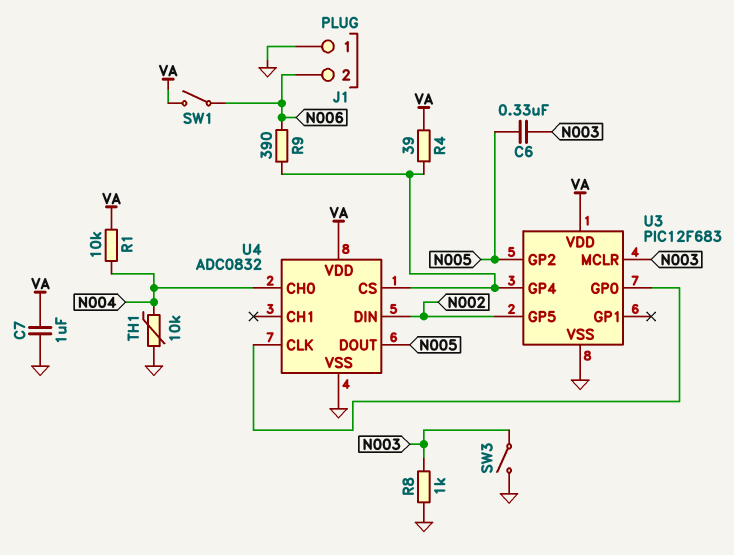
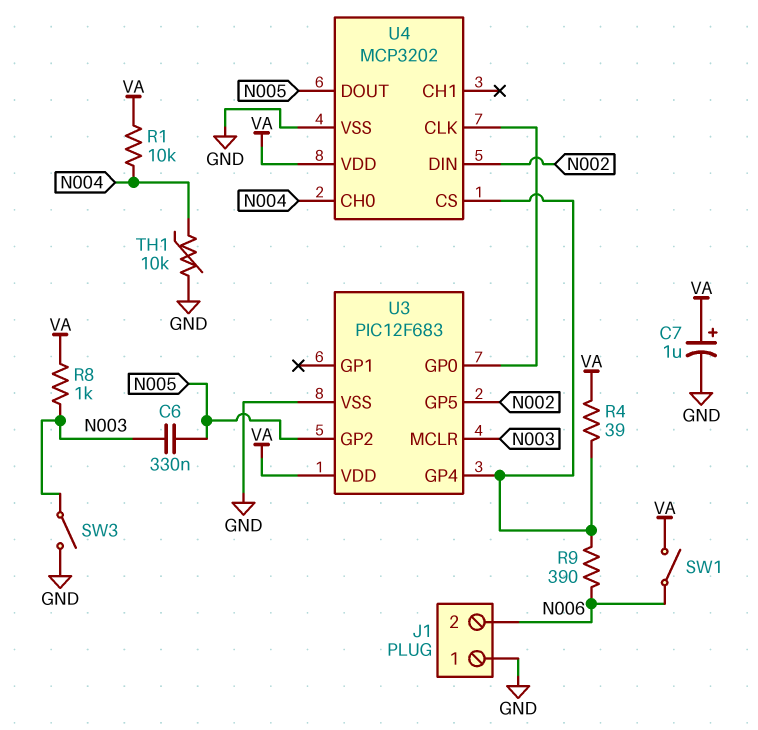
C7: 1uF (GND, VA) -> 1uF (plus VA, minus GND)
R8: 1k (GND, N003) -> 1k (N003, VA)
U4: ADC0832 -> MCP3202

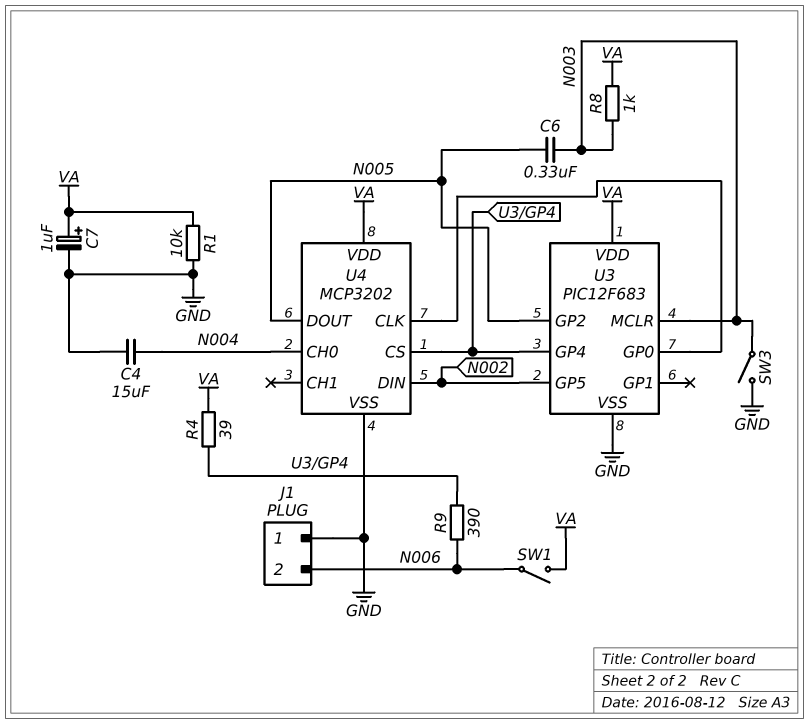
C4: none -> 15uF (GND, N004)
R1: 10k (N004, VA) -> 10k (GND, VA)
TH1: 10k (GND, N004) -> none

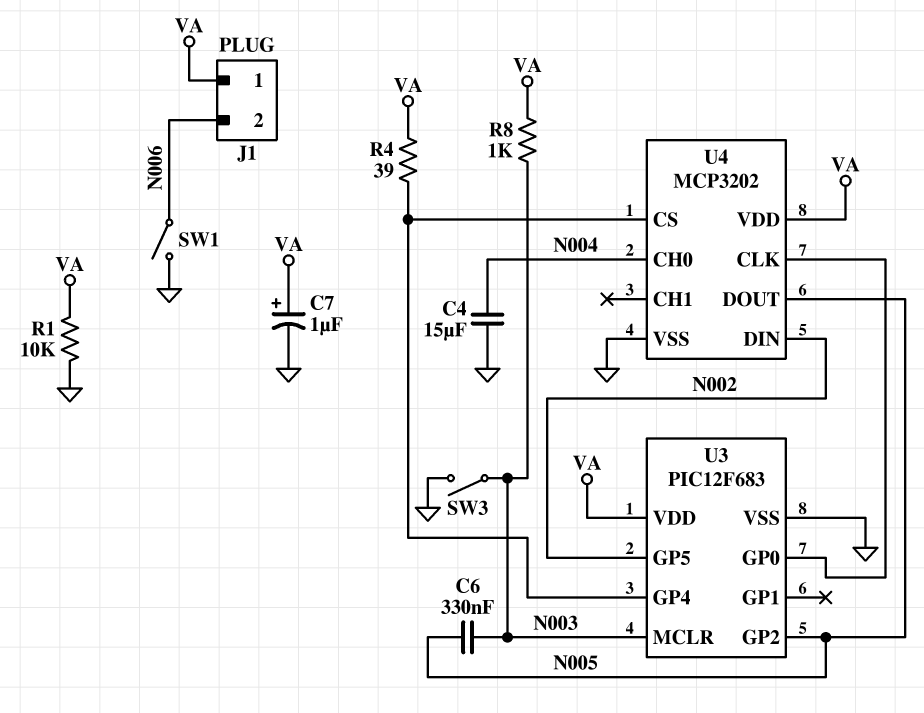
J1 pin 1: GND -> VA
R9: 390 (N006, U3/GP4) -> none
SW1: switch (N006, VA) -> switch (GND, N006)

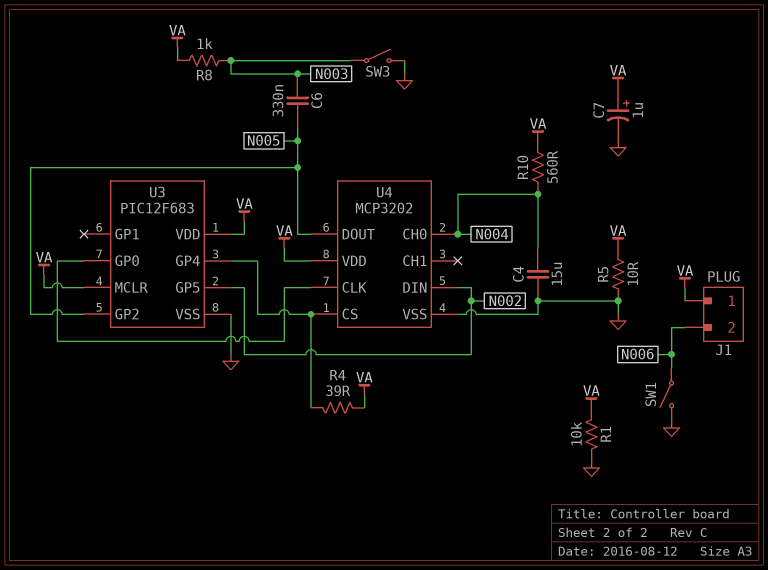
R5: none -> 10 (GND, VA)
R10: none -> 560 (N004, VA)
U3 pin MCLR: N003 -> VA

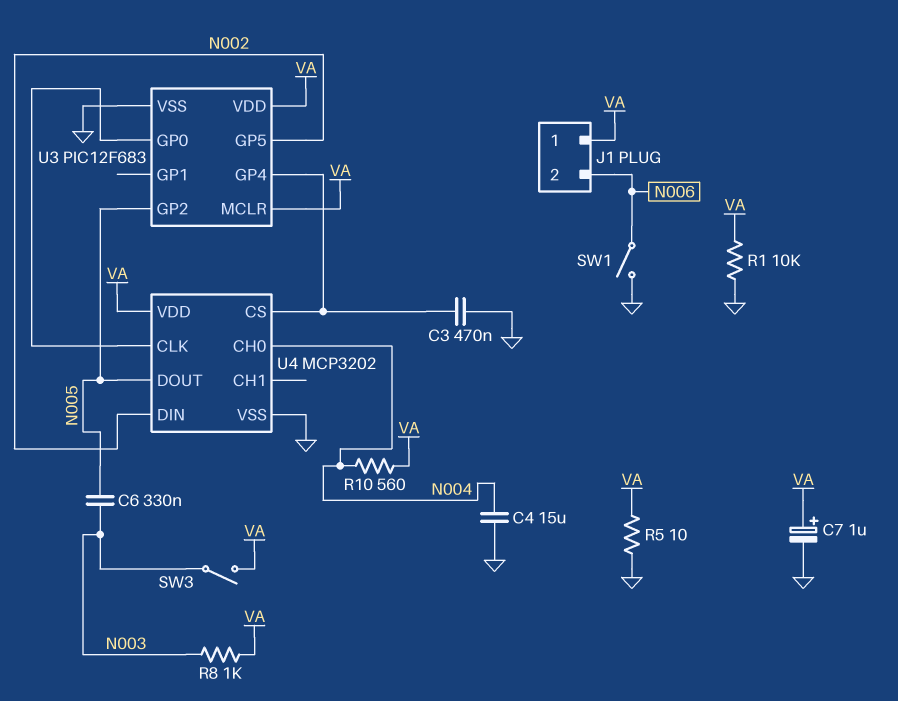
C3: none -> 470nF (GND, U3/GP4)
R4: 39 (U3/GP4, VA) -> none
SW3: switch (GND, N003) -> switch (N003, VA)

